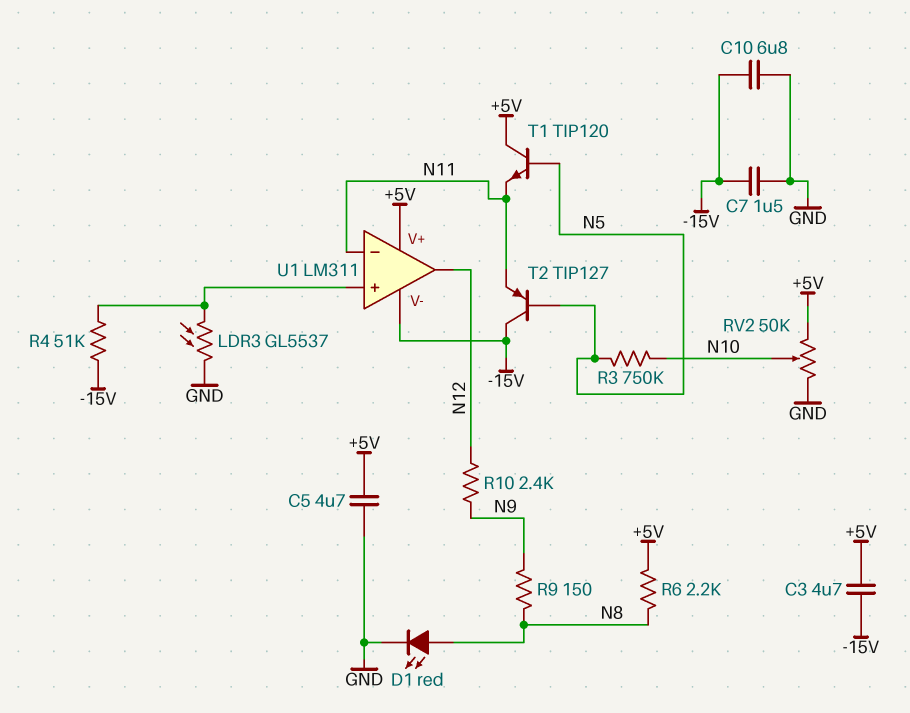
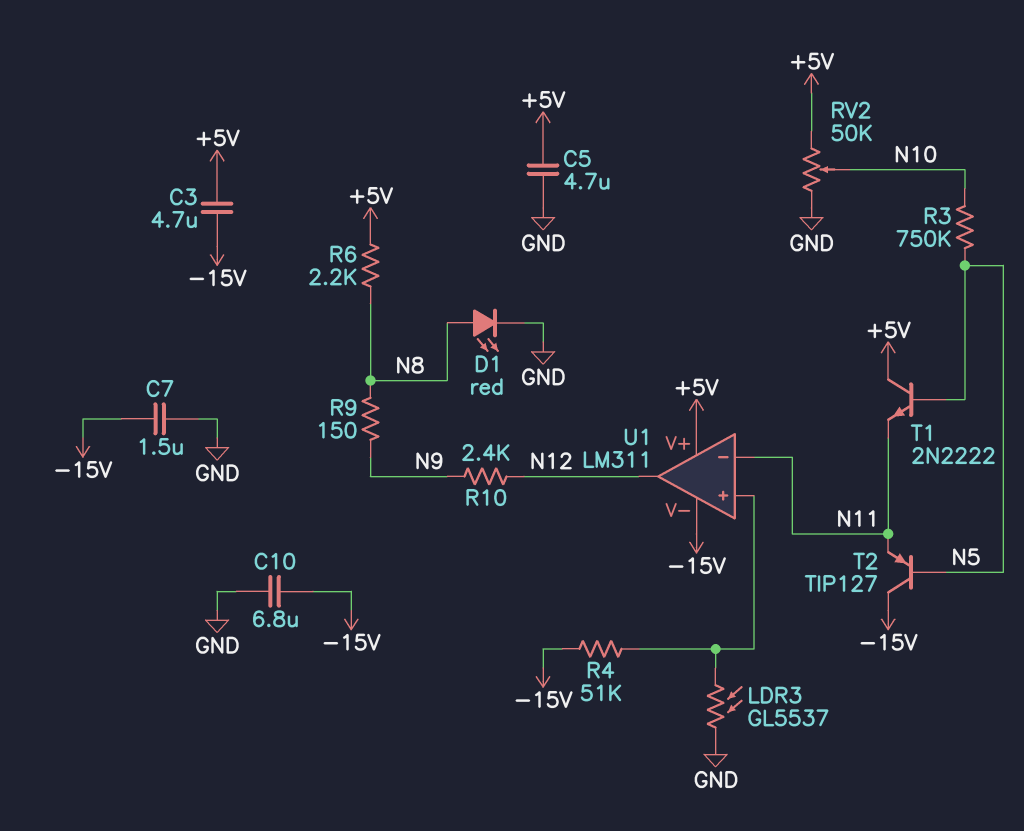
T1: NPN TIP120 (B N5, C +5V, E N11) -> NPN 2N2222 (B N5, C +5V, E N11)

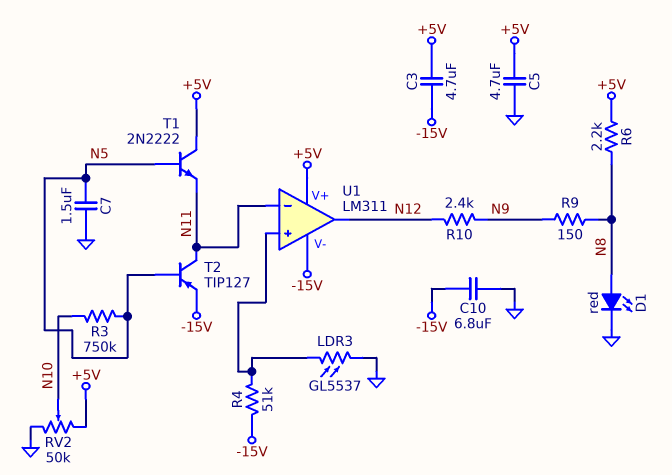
C7: 1.5uF (-15V, GND) -> 1.5uF (GND, N5)
T2: PNP TIP127 (B N5, C -15V, E N11) -> PNP TIP127 (B N5, C N11, E -15V)

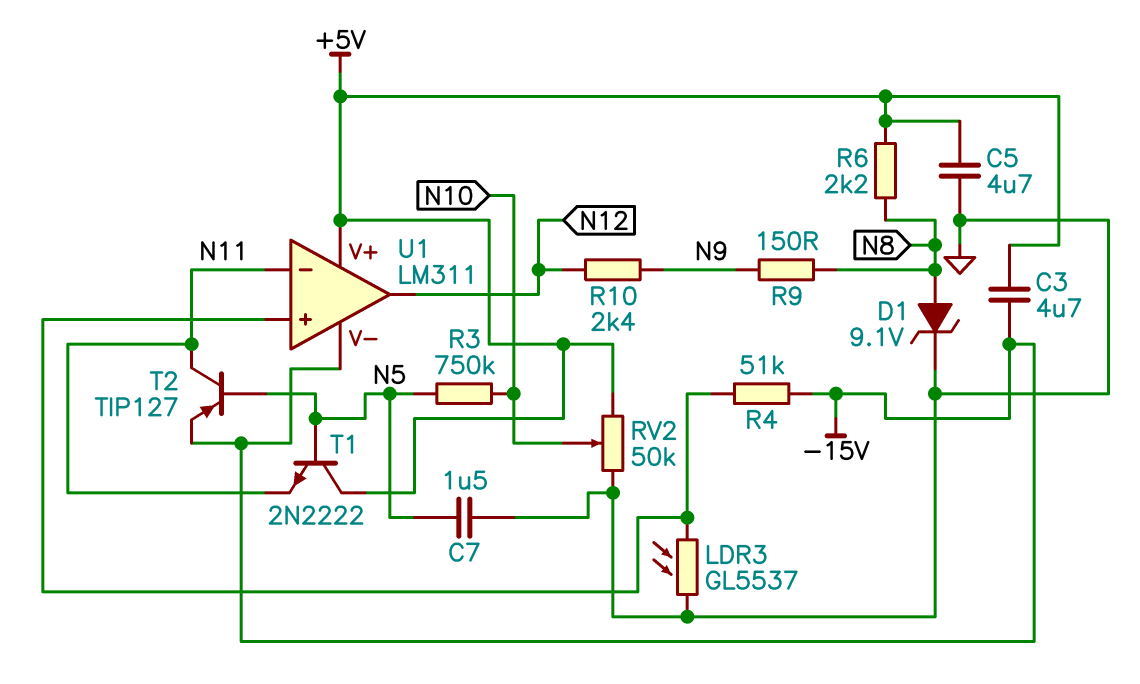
C10: 6.8uF (-15V, GND) -> none
D1: LED red (A N8, K GND) -> zener 9.1V (A N8, K GND)

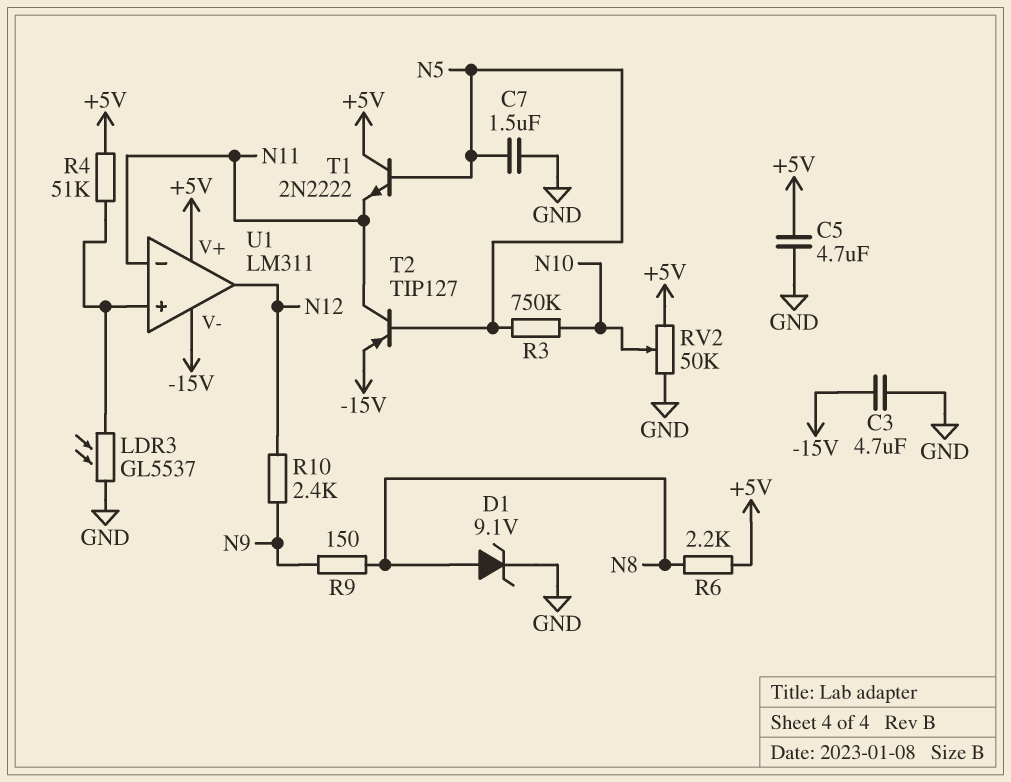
C3: 4.7uF (+5V, -15V) -> 4.7uF (-15V, GND)
R4: 51k (-15V, U1/in+) -> 51k (+5V, U1/in+)

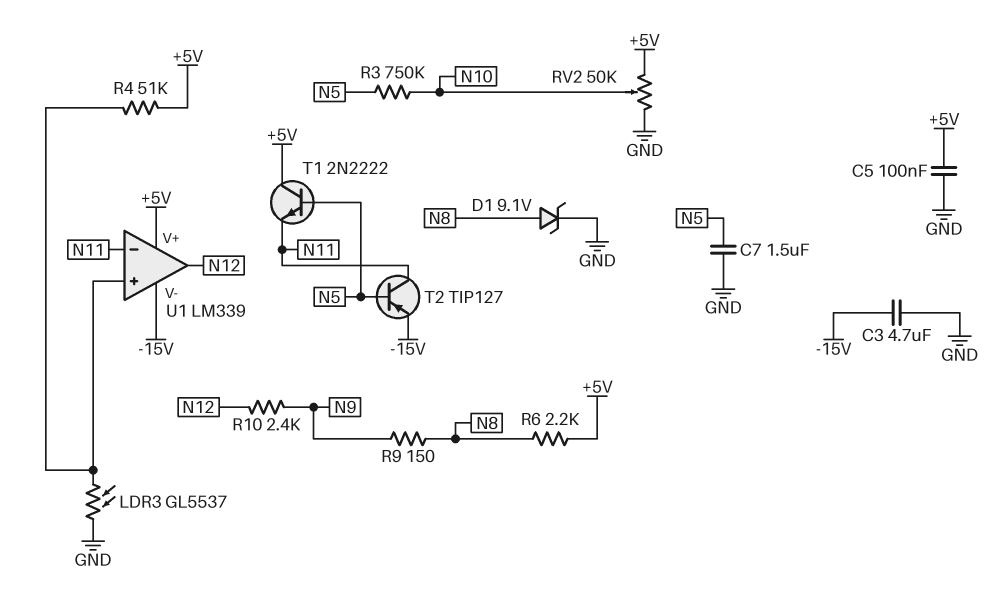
C5: 4.7uF (+5V, GND) -> 100nF (+5V, GND)
U1: LM311 -> LM339

